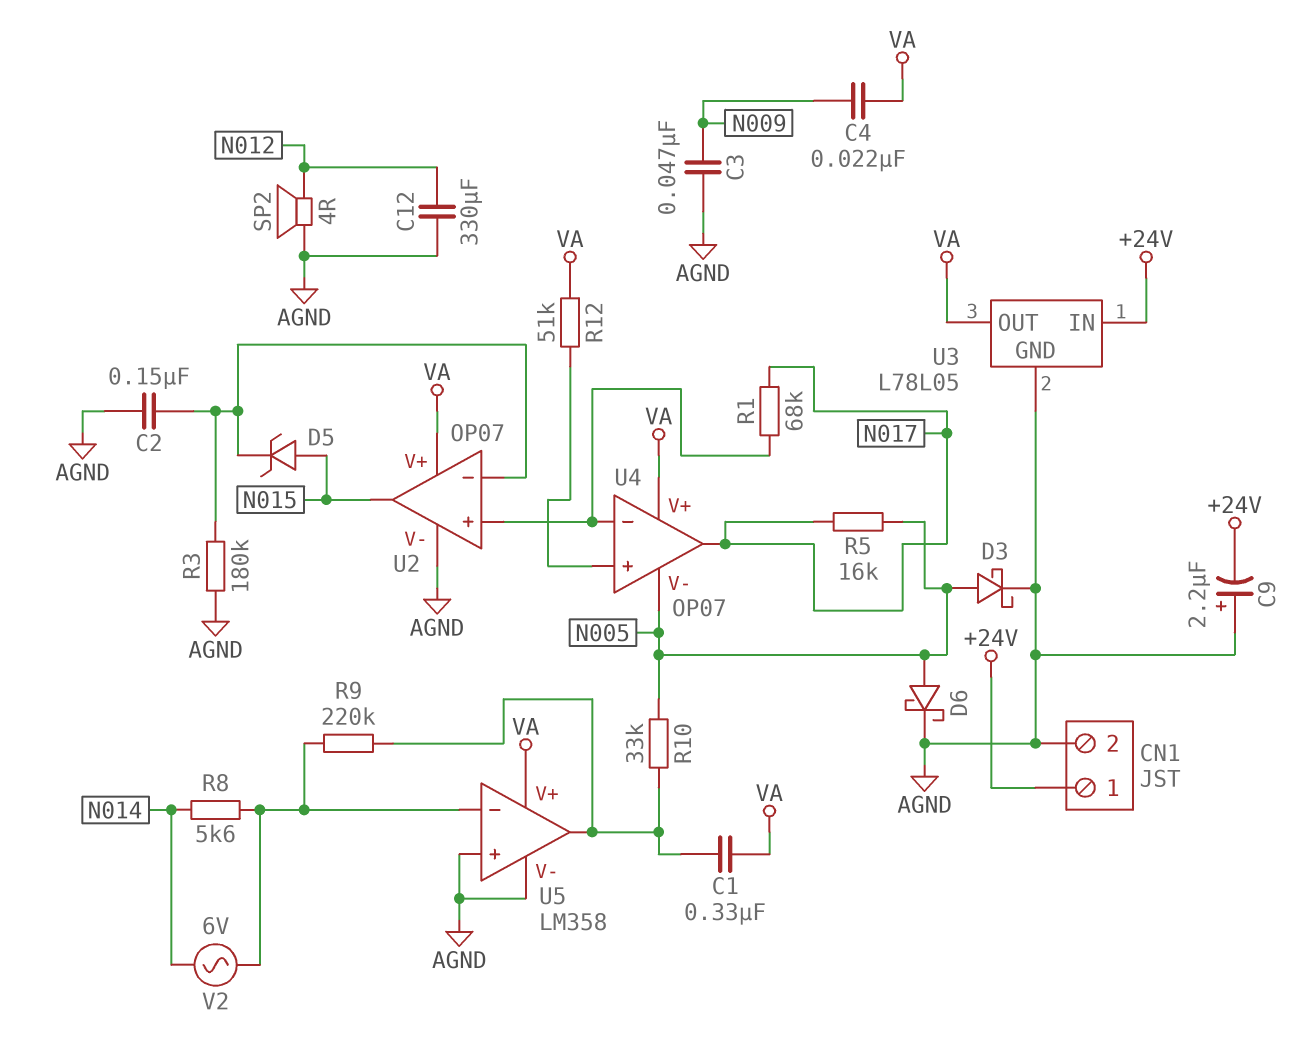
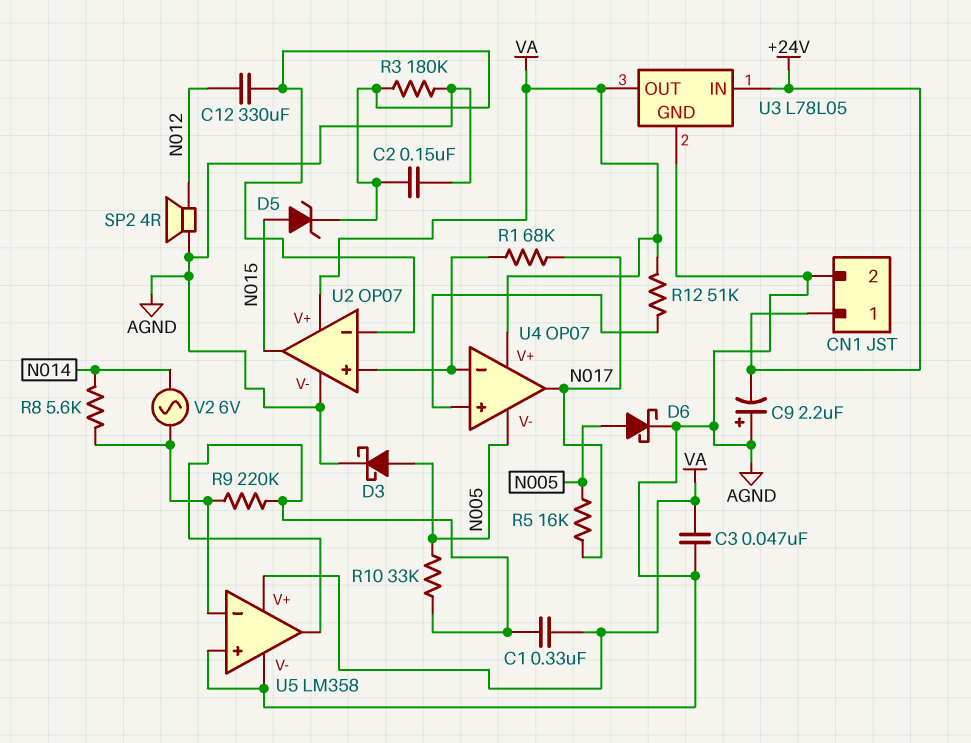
C3: 47nF (AGND, N009) -> 47nF (AGND, VA)
C4: 22nF (N009, VA) -> none
C12: 330uF (AGND, N012) -> 330uF (N012, U2/in-)

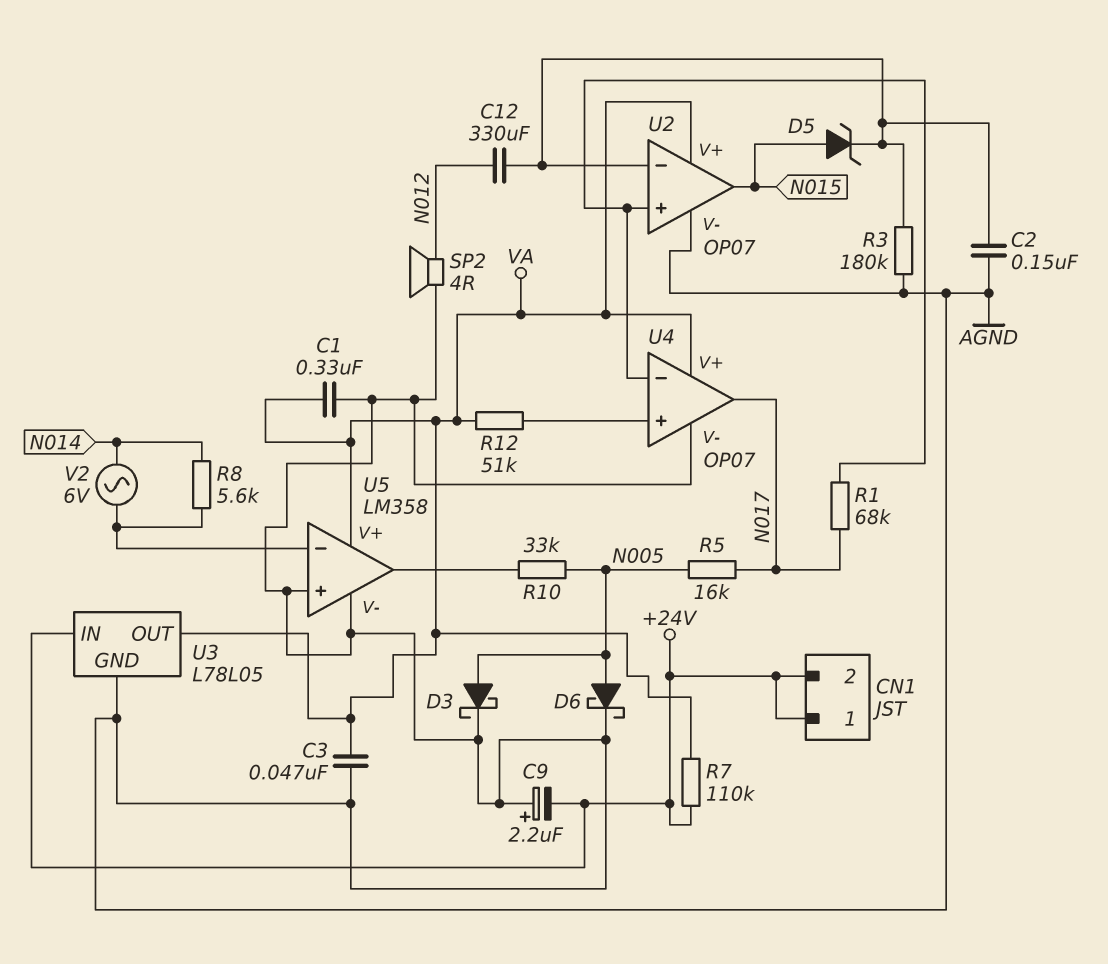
C1: 330nF (U5/out, VA) -> 330nF (AGND, VA)
CN1 pin 2: AGND -> +24V
R7: none -> 110k (+24V, VA)
R9: 220k (U5/in-, U5/out) -> none
U4 pin V-: N005 -> AGND

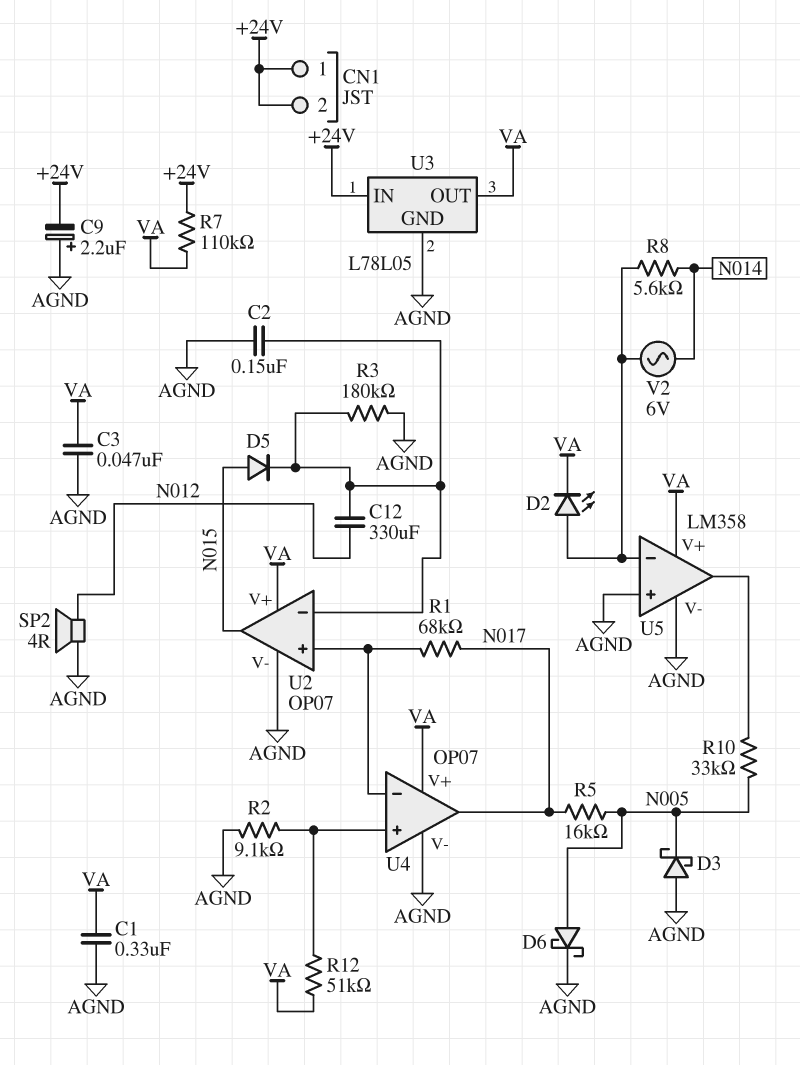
D2: none -> LED (A U5/in-, K VA)
D3: schottky (A N005, K AGND) -> schottky (A AGND, K N005)
D5: zener (A N015, K U2/in-) -> diode (A N015, K U2/in-)
R2: none -> 9.1k (AGND, U4/in+)

